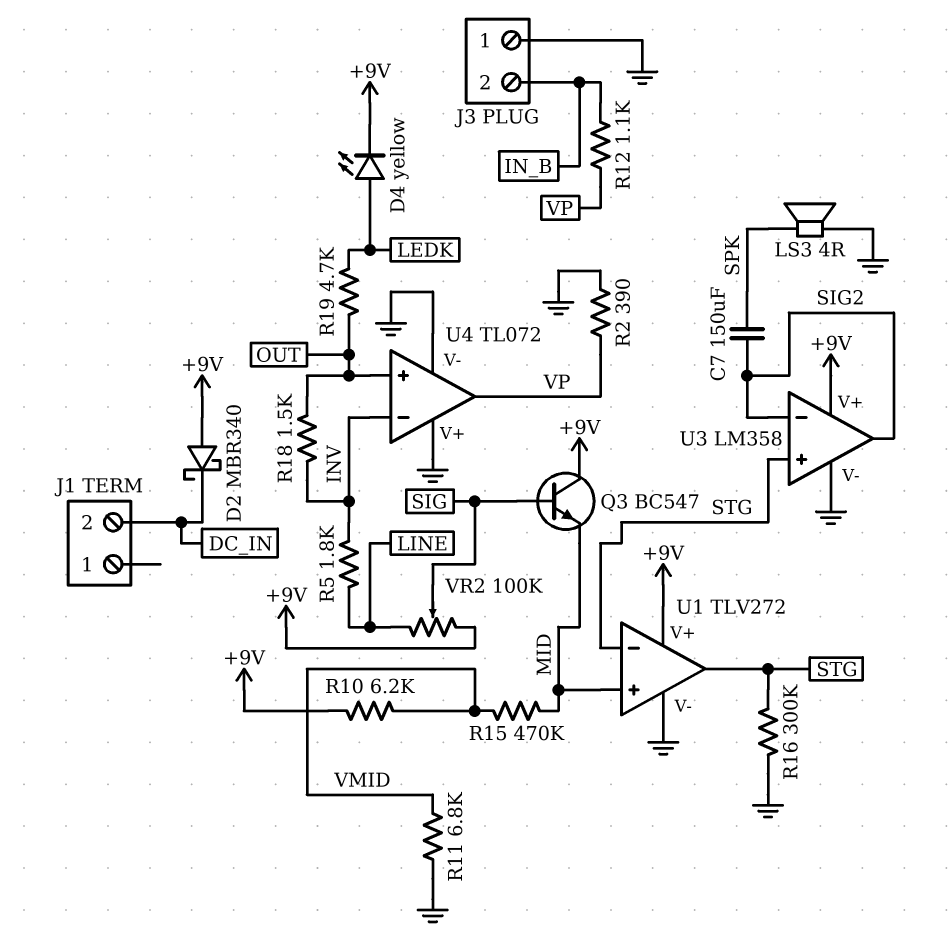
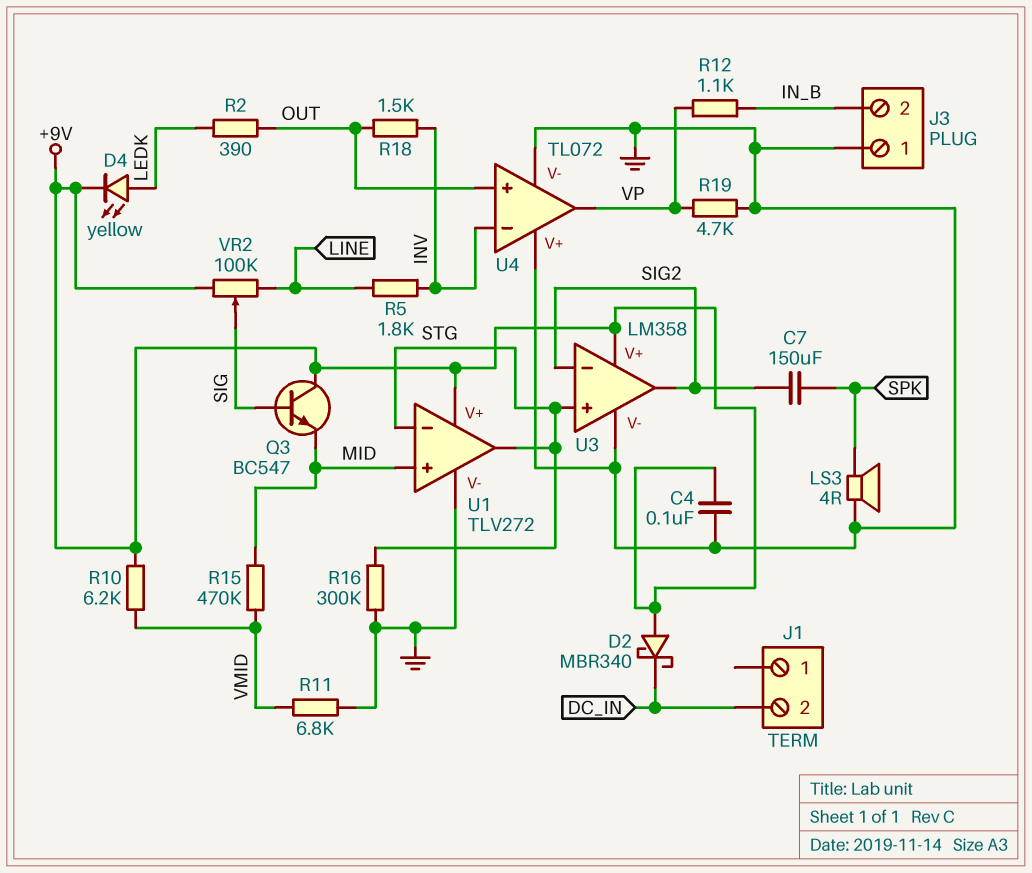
C4: none -> 100nF (+9V, GND)
R2: 390 (GND, VP) -> 390 (LEDK, OUT)
R19: 4.7k (LEDK, OUT) -> 4.7k (GND, VP)

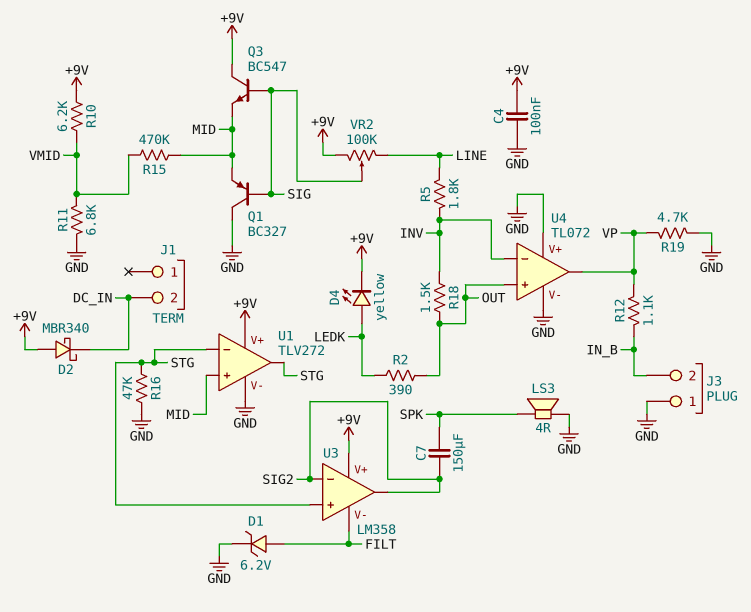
D1: none -> zener 6.2V (A FILT, K GND)
Q1: none -> PNP BC327 (B SIG, C GND, E MID)
R16: 300k (GND, STG) -> 47k (GND, STG)
U3 pin V-: GND -> FILT

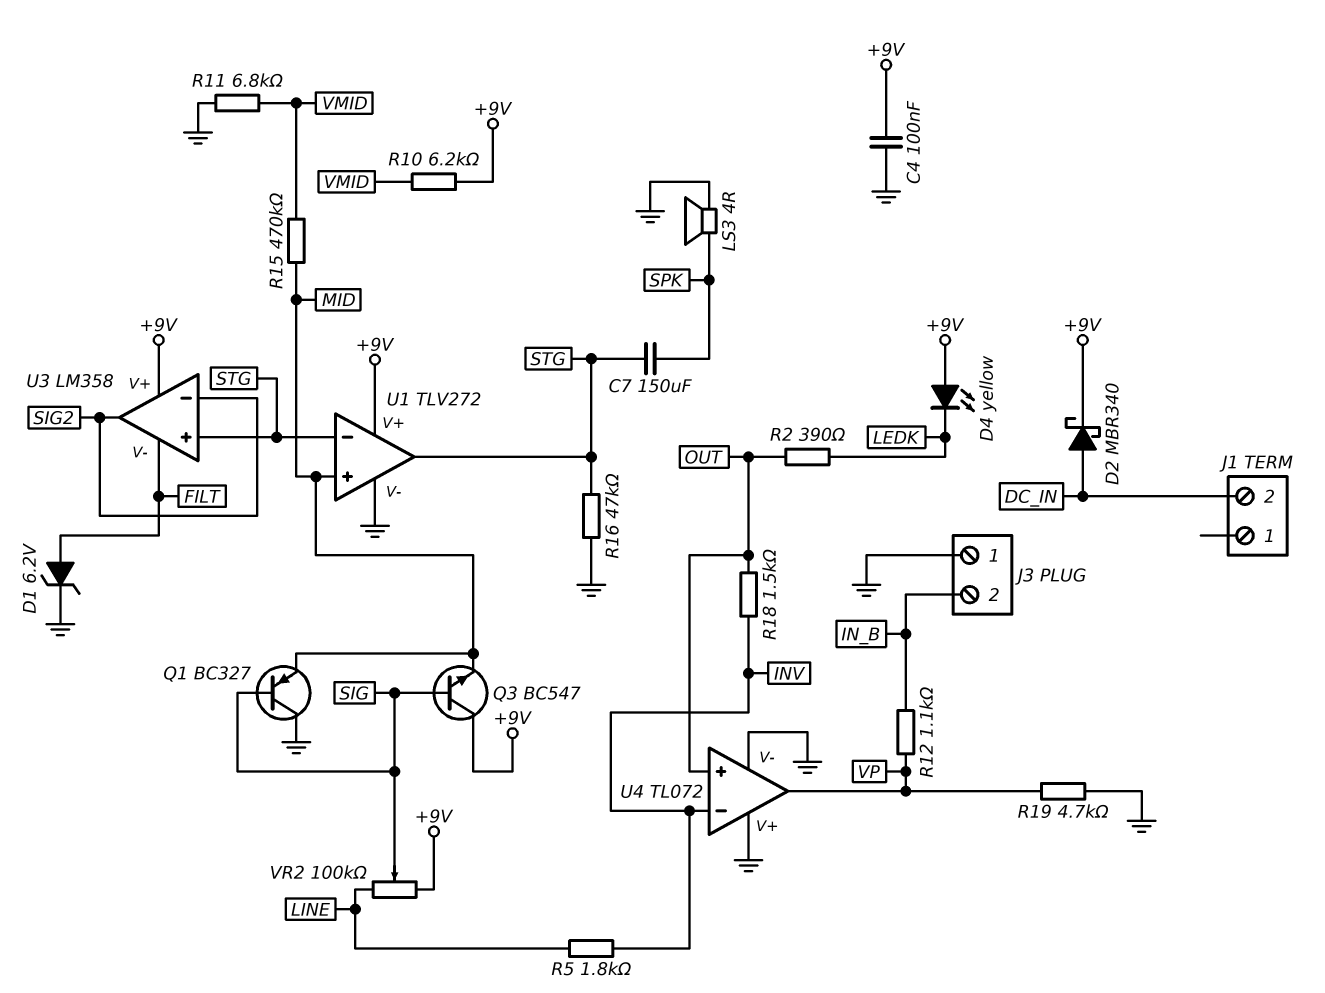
C7: 150uF (SIG2, SPK) -> 150uF (SPK, STG)
D2: schottky MBR340 (A +9V, K DC_IN) -> schottky MBR340 (A DC_IN, K +9V)
D4: LED yellow (A LEDK, K +9V) -> LED yellow (A +9V, K LEDK)

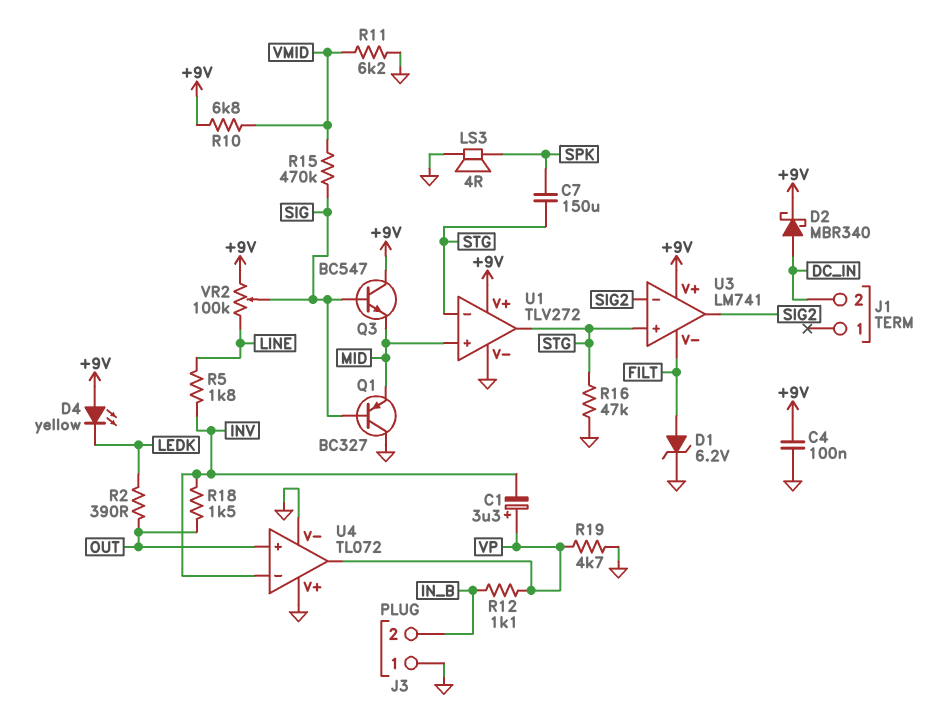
C1: none -> 3.3uF (plus VP, minus INV)
R10: 6.2k (+9V, VMID) -> 6.8k (+9V, VMID)
R11: 6.8k (GND, VMID) -> 6.2k (GND, VMID)
R15: 470k (MID, VMID) -> 470k (SIG, VMID)
U3: LM358 -> LM741

